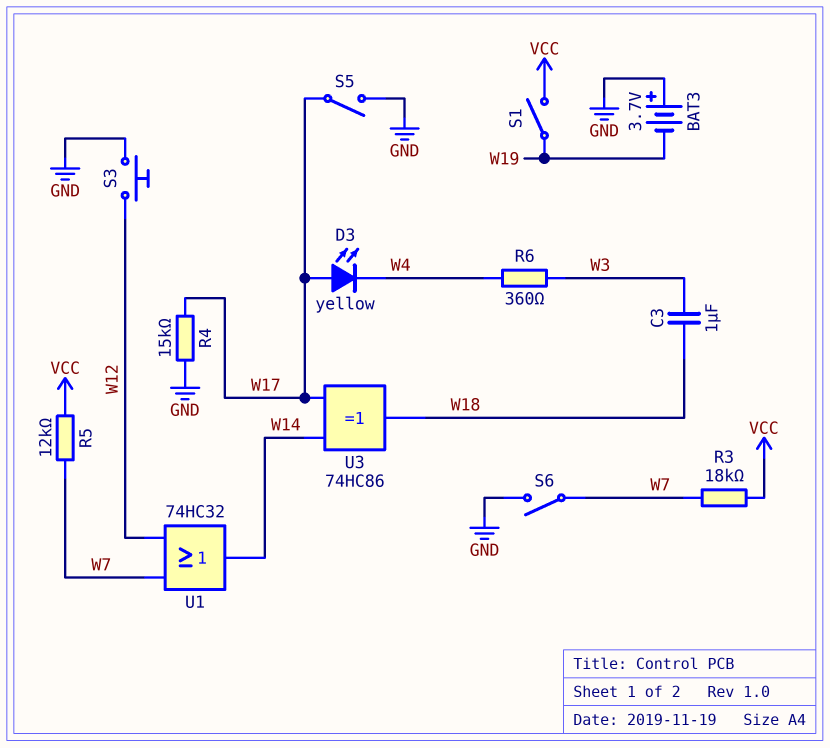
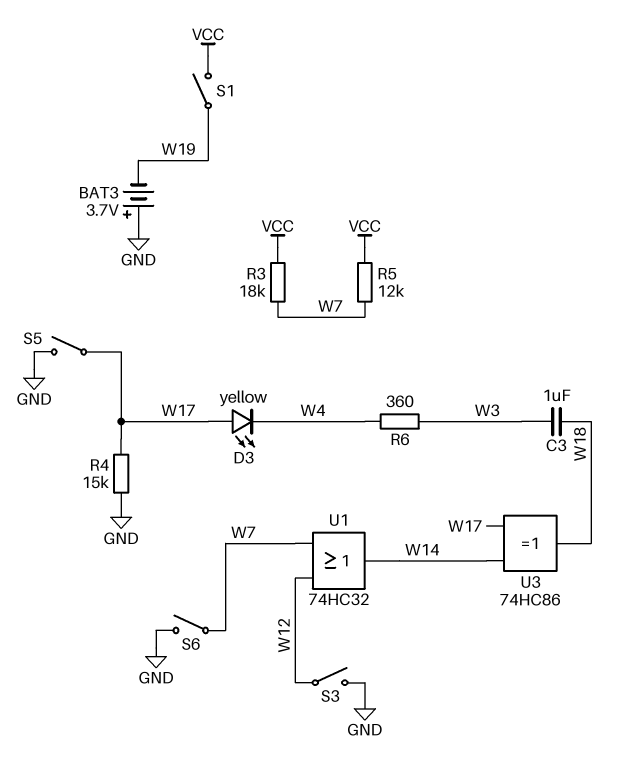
S3: button (GND, W12) -> switch (GND, W12)

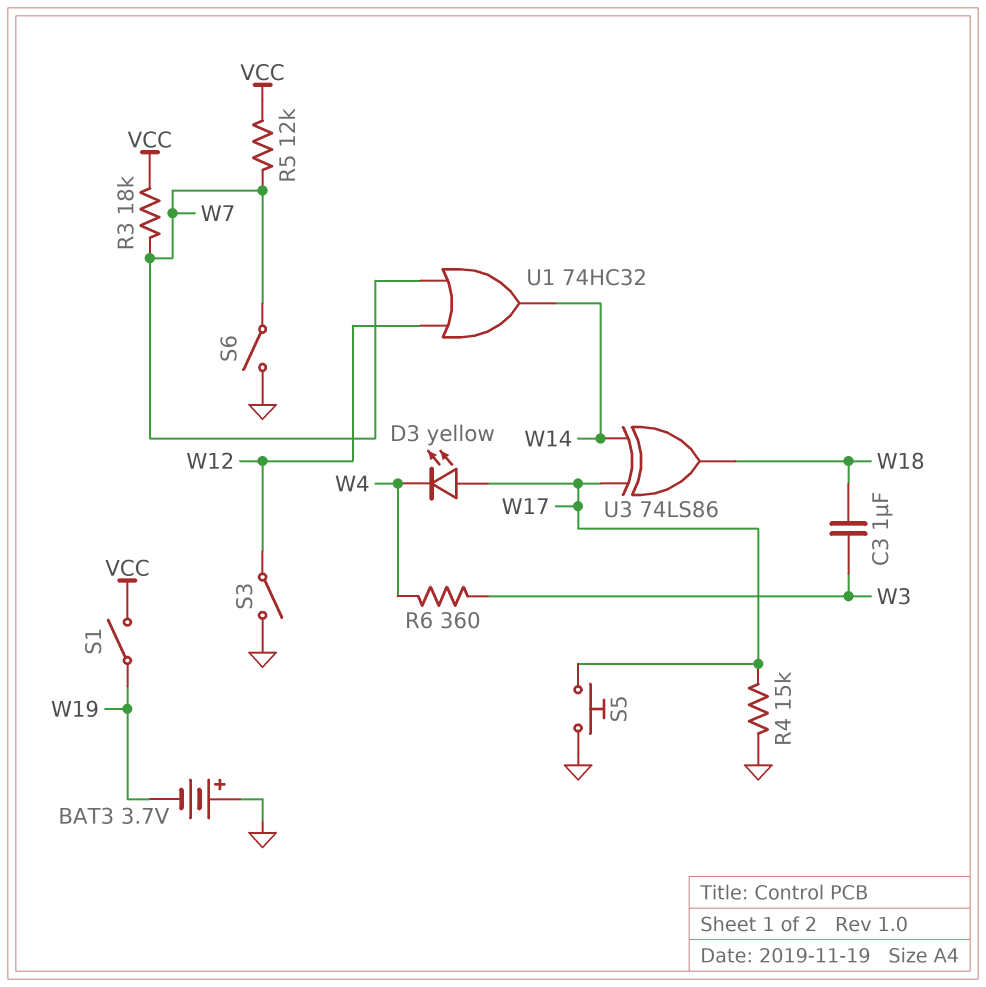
S5: switch (GND, W17) -> button (GND, W17)
U3: XOR 74HC86 (in W14, in W17, out W18) -> XOR 74LS86 (in W14, in W17, out W18)

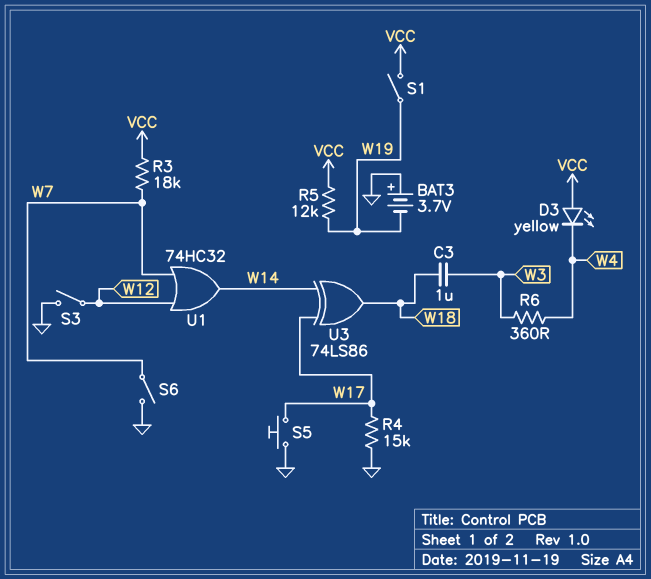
D3: LED yellow (A W17, K W4) -> LED yellow (A VCC, K W4)
R5: 12k (VCC, W7) -> 12k (VCC, W19)

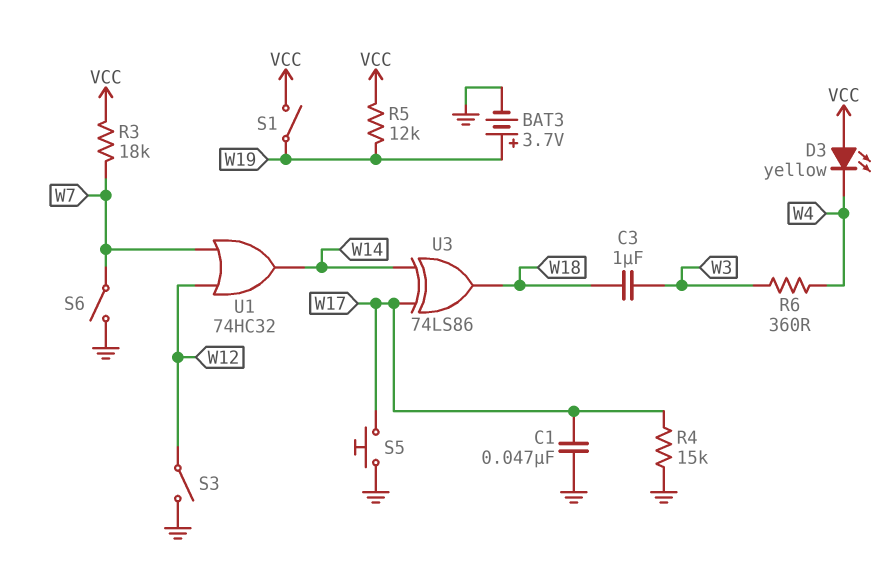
BAT3: 3.7V (plus GND, minus W19) -> 3.7V (plus W19, minus GND)
C1: none -> 47nF (GND, W17)

